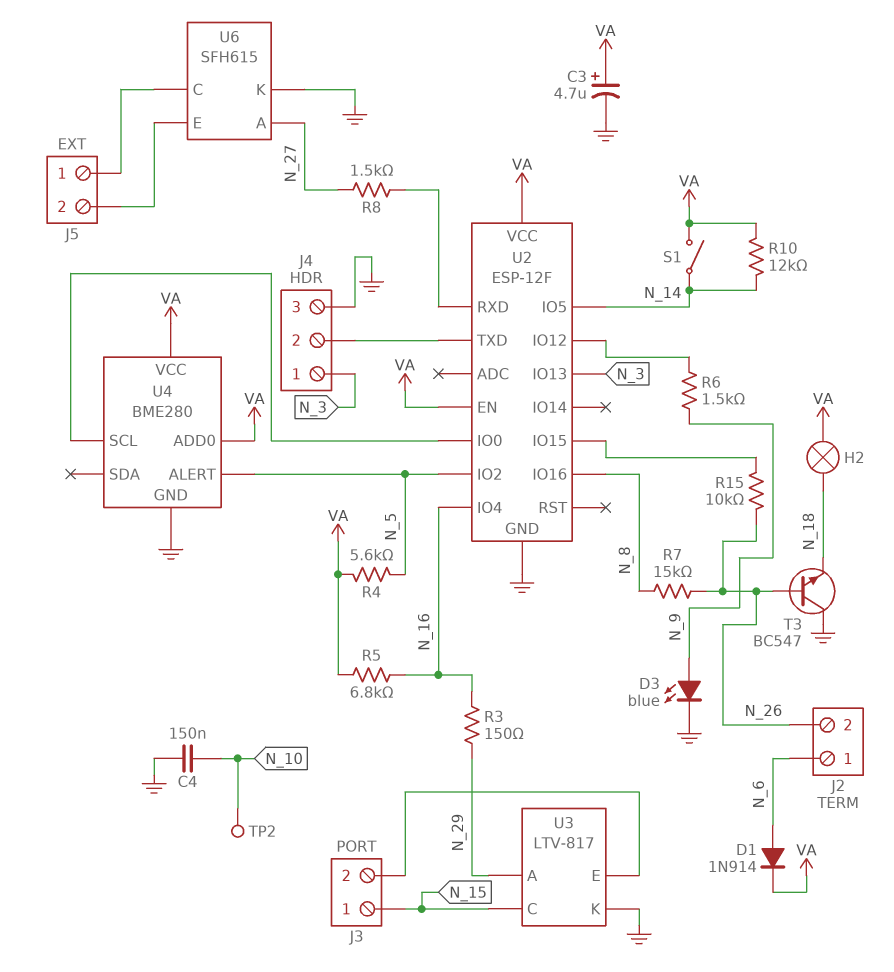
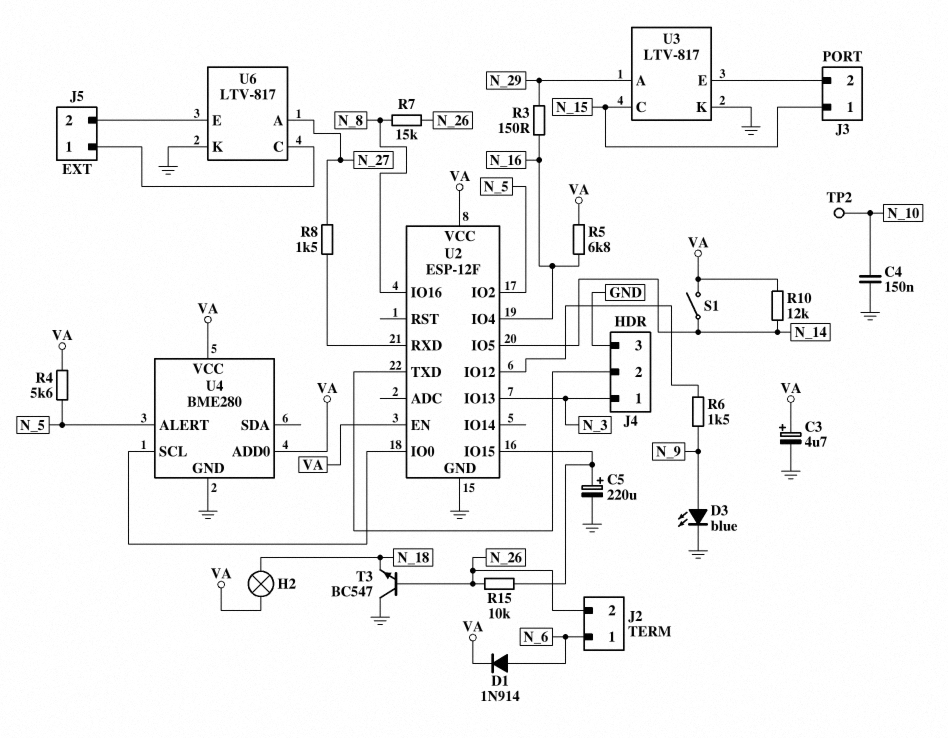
C5: none -> 220uF (plus U2/IO15, minus GND)
U6: SFH615 -> LTV-817

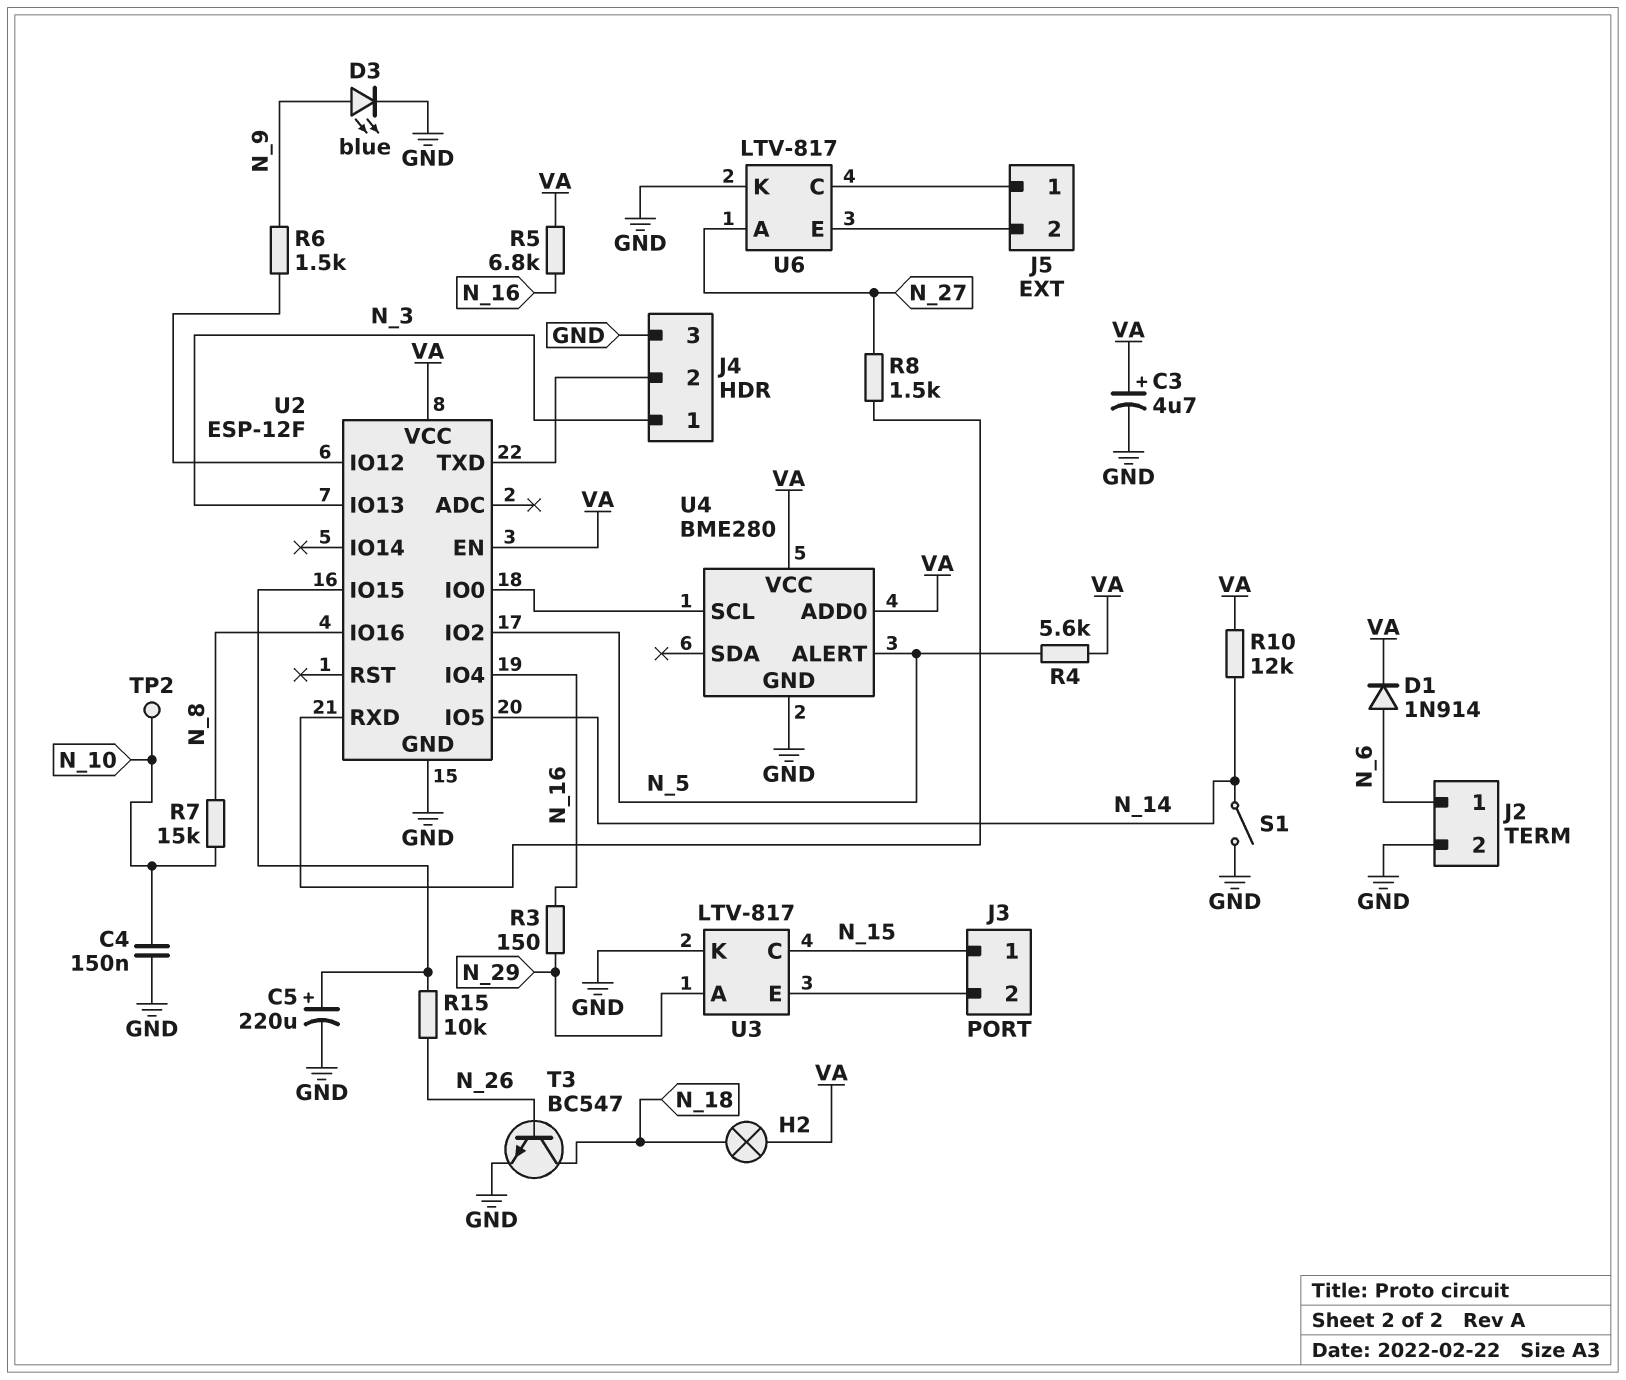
J2 pin 2: N_26 -> GND
R7: 15k (N_8, N_26) -> 15k (N_8, N_10)
S1: switch (N_14, VA) -> switch (GND, N_14)
T3: NPN BC547 (B N_26, C GND, E N_18) -> NPN BC547 (B N_26, C N_18, E GND)

